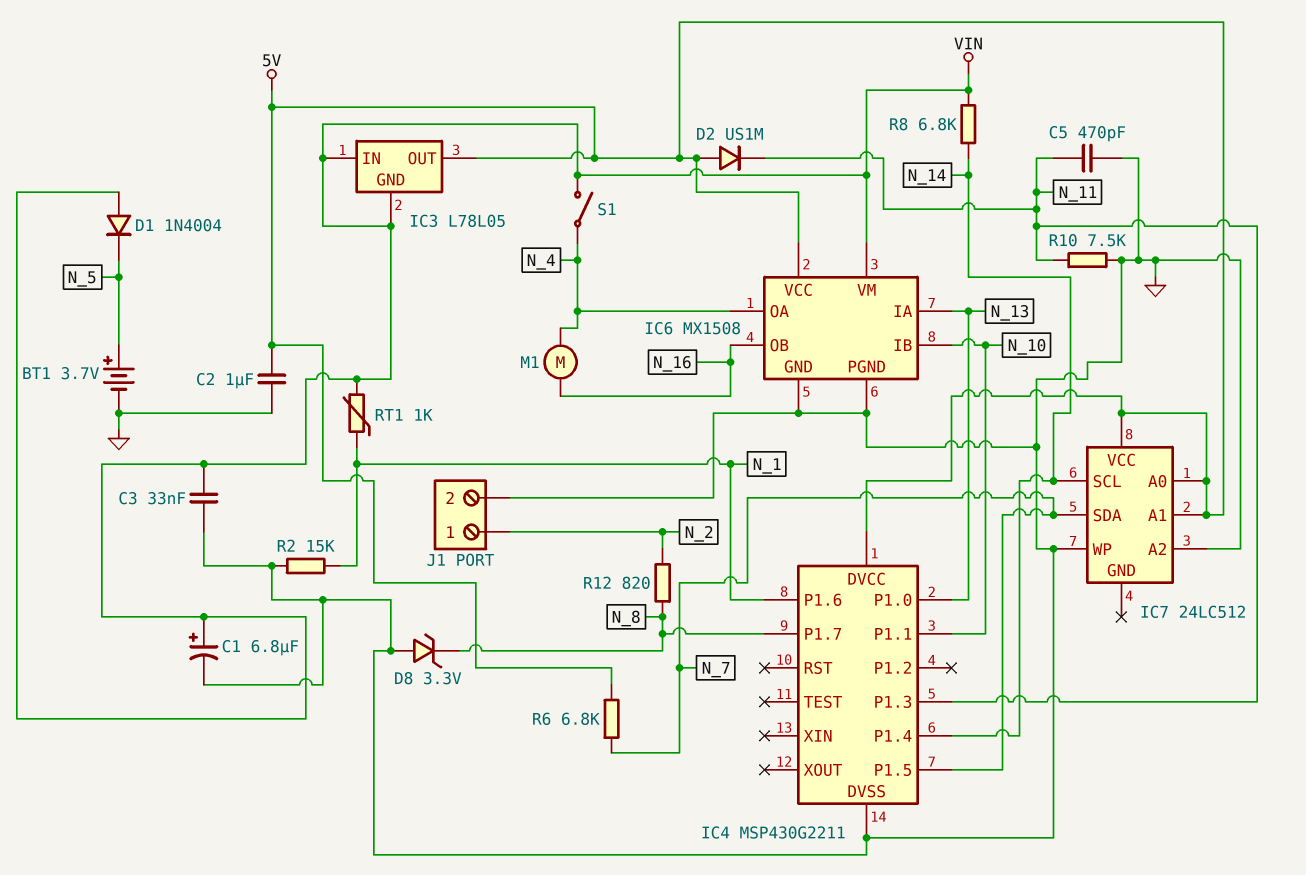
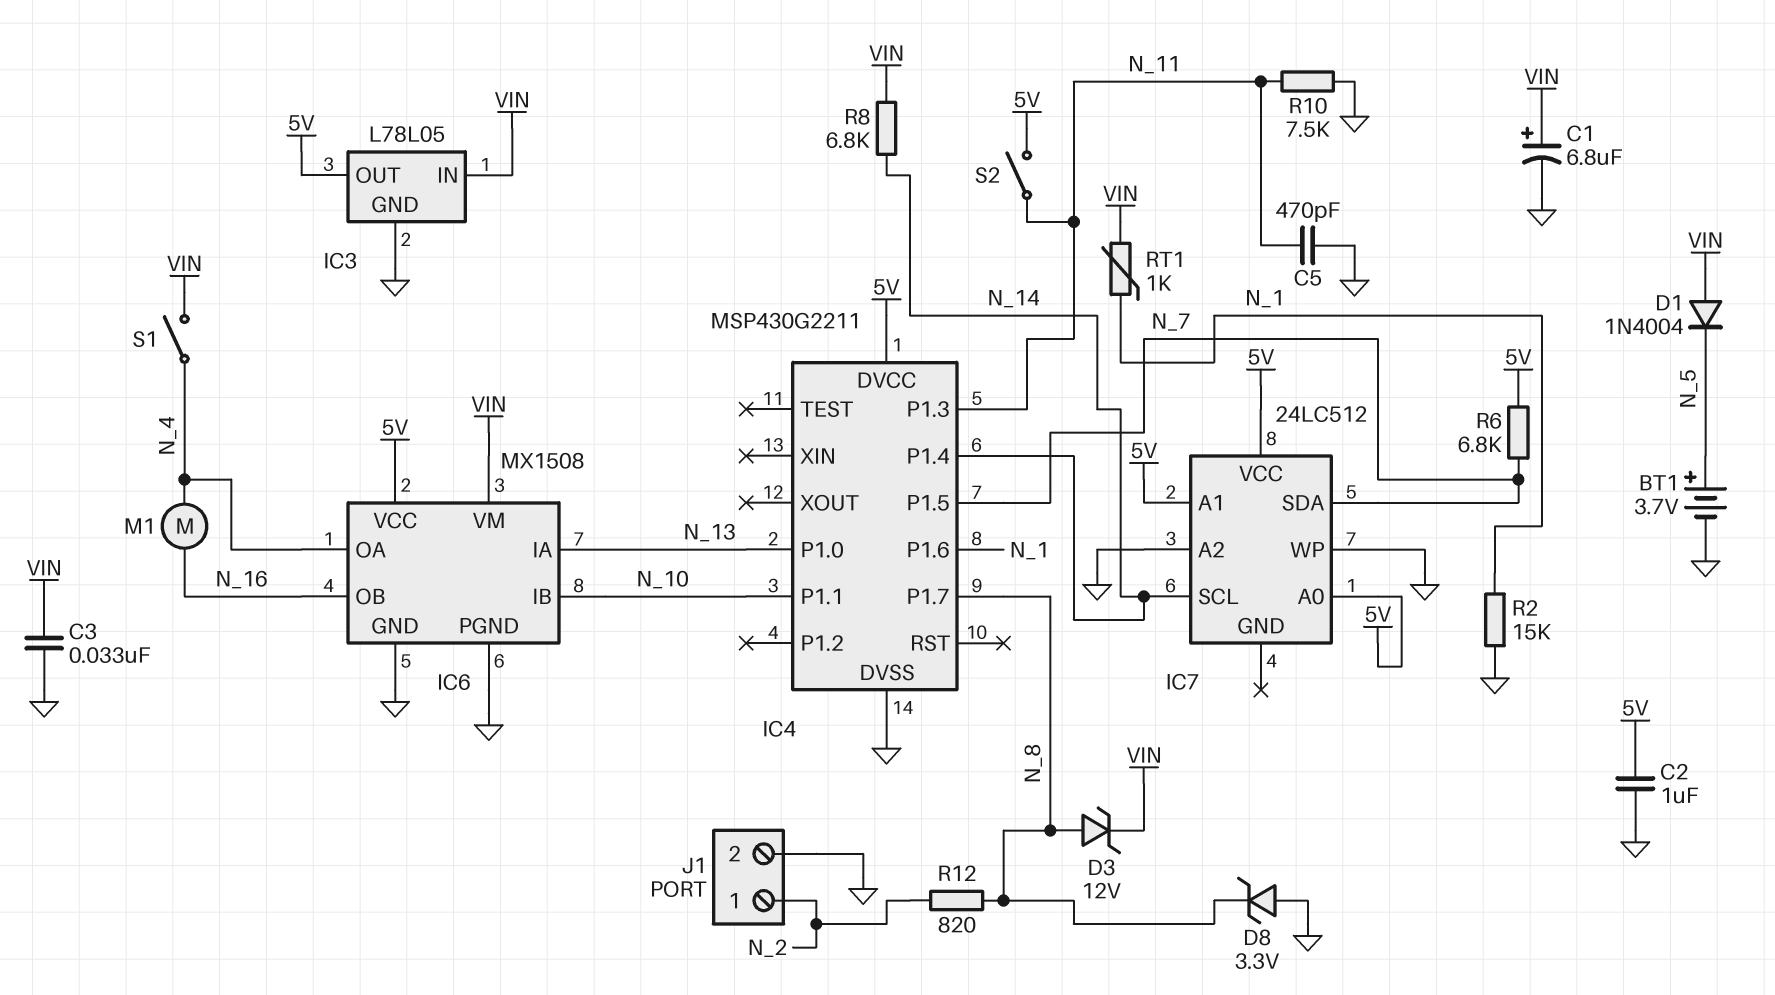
D2: diode US1M (A 5V, K N_11) -> none
D3: none -> zener 12V (A N_8, K VIN)
IC3 pin GND: VIN -> GND
S2: none -> switch (5V, N_11)

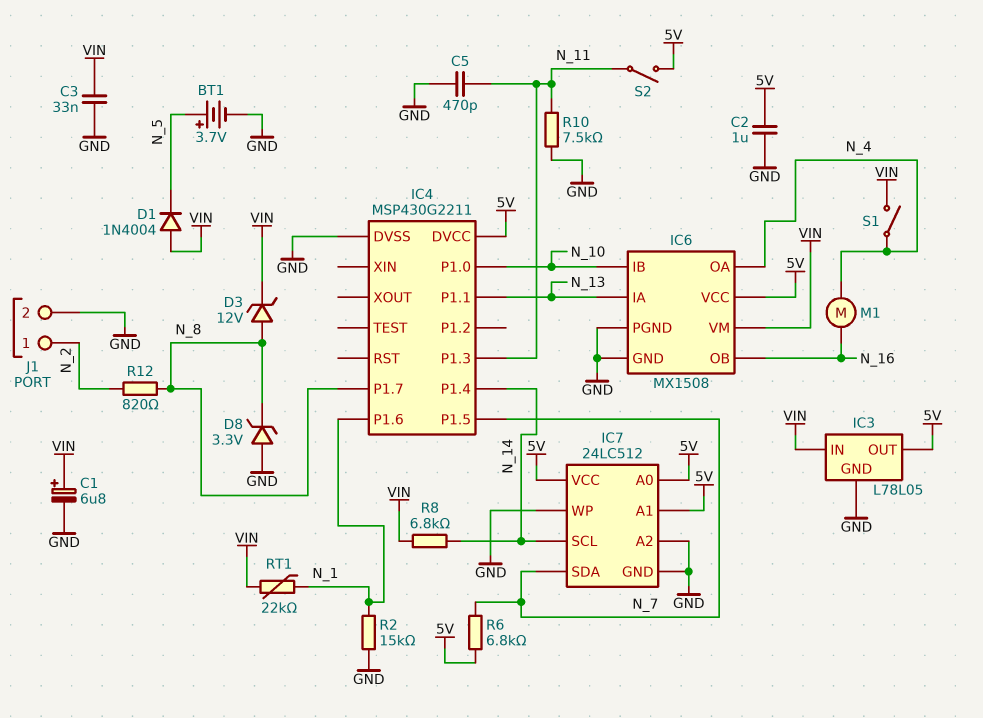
IC4 pin P1.0: N_13 -> N_10
IC4 pin P1.1: N_10 -> N_13
IC7 pin GND: none -> GND
RT1: 1k (N_1, VIN) -> 22k (N_1, VIN)

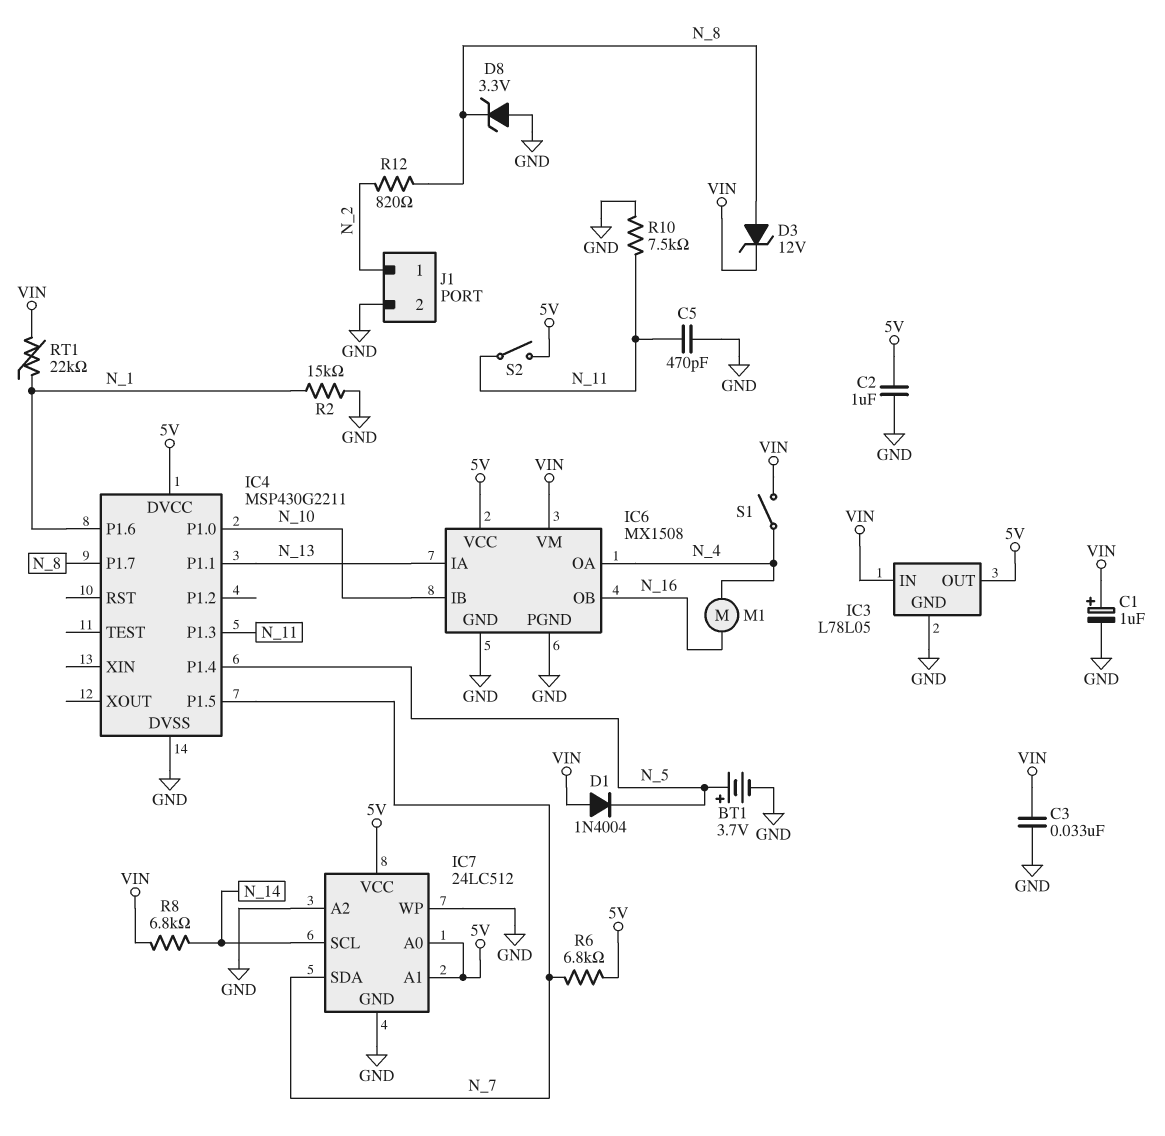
C1: 6.8uF (plus VIN, minus GND) -> 1uF (plus VIN, minus GND)
IC4 pin P1.4: N_14 -> N_5

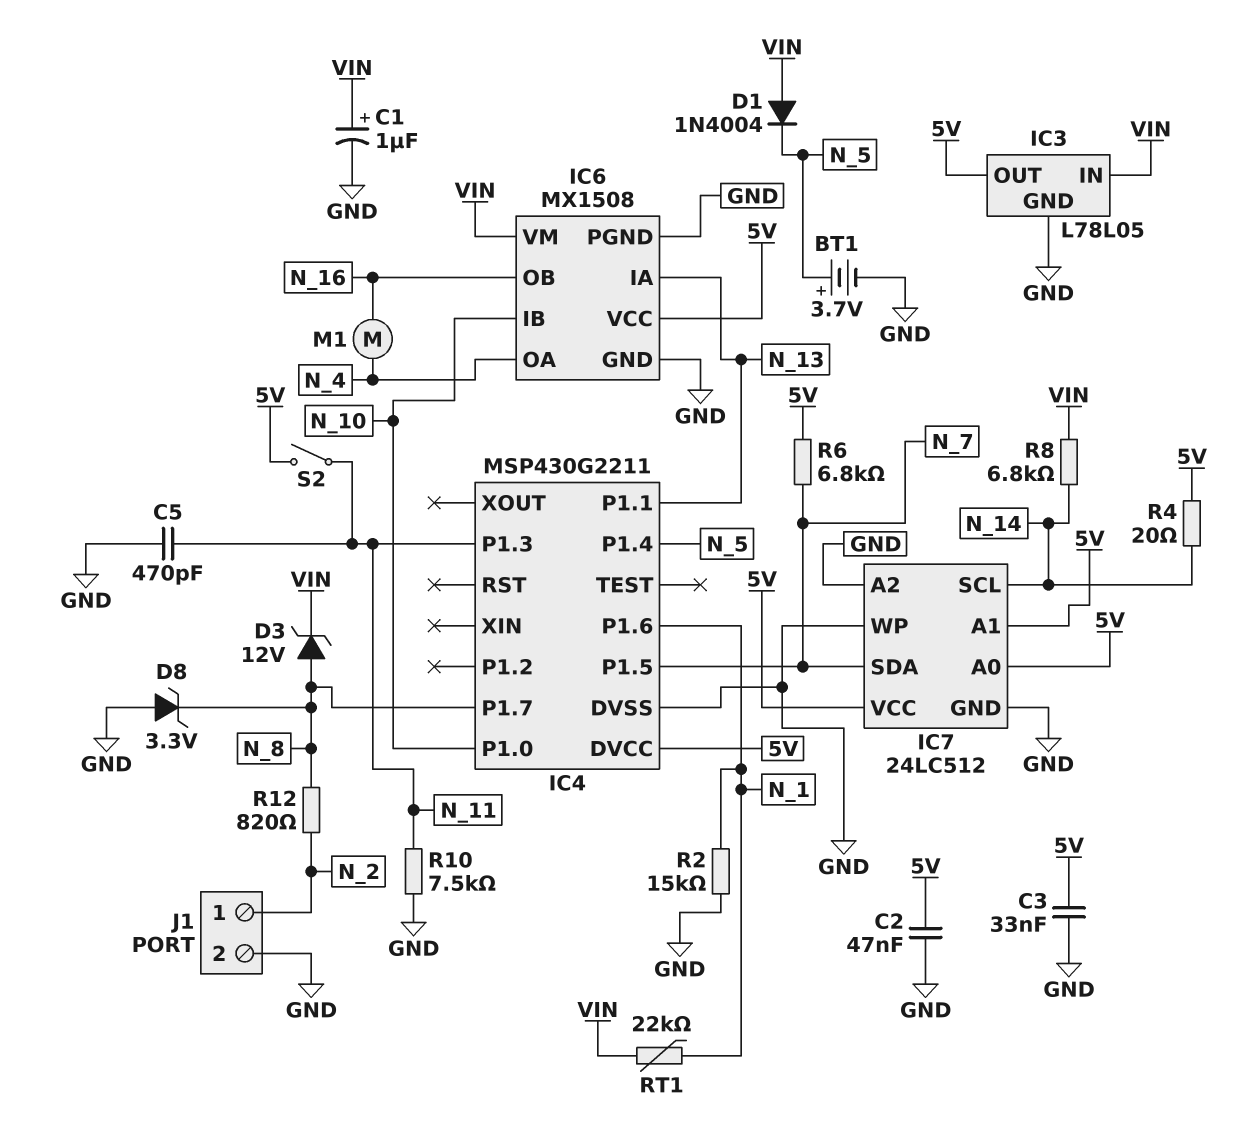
C2: 1uF (5V, GND) -> 47nF (5V, GND)
C3: 33nF (GND, VIN) -> 33nF (5V, GND)
R4: none -> 20 (5V, N_14)
S1: switch (N_4, VIN) -> none

